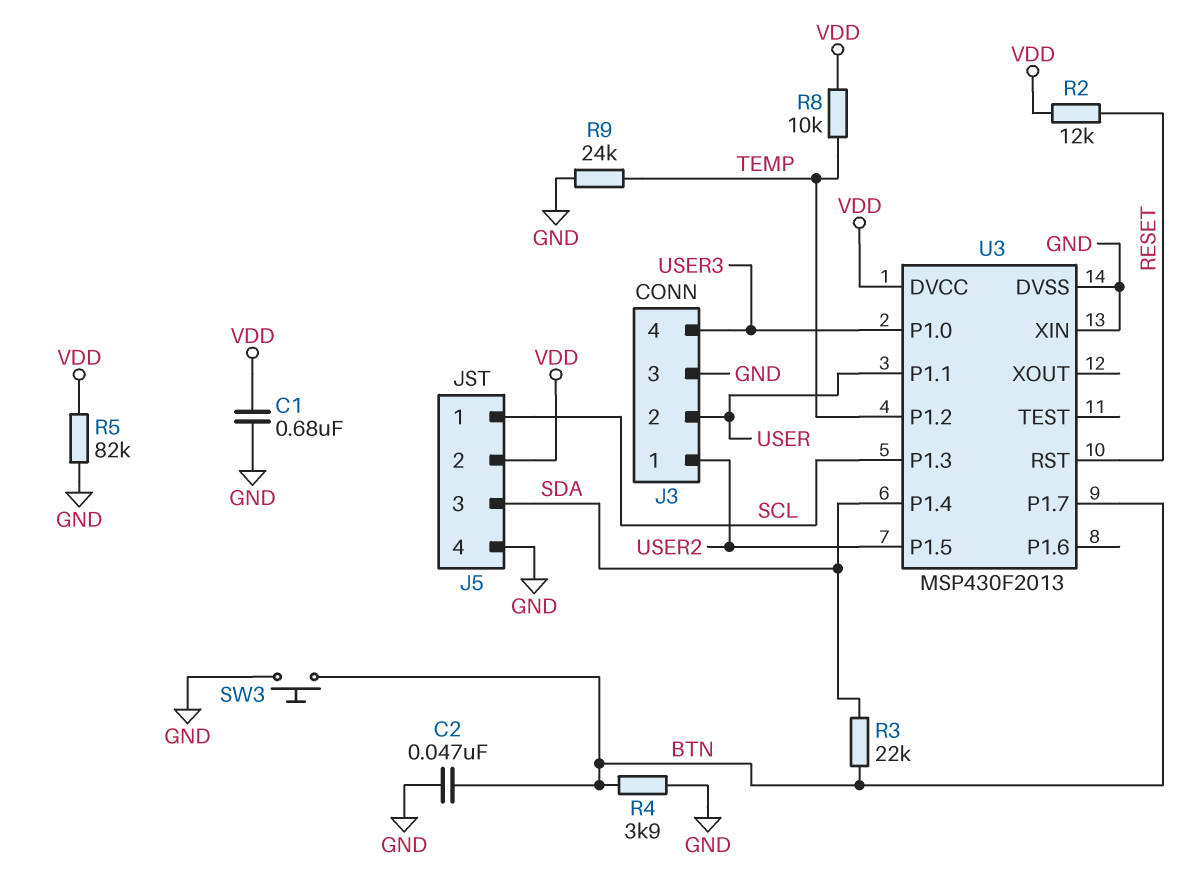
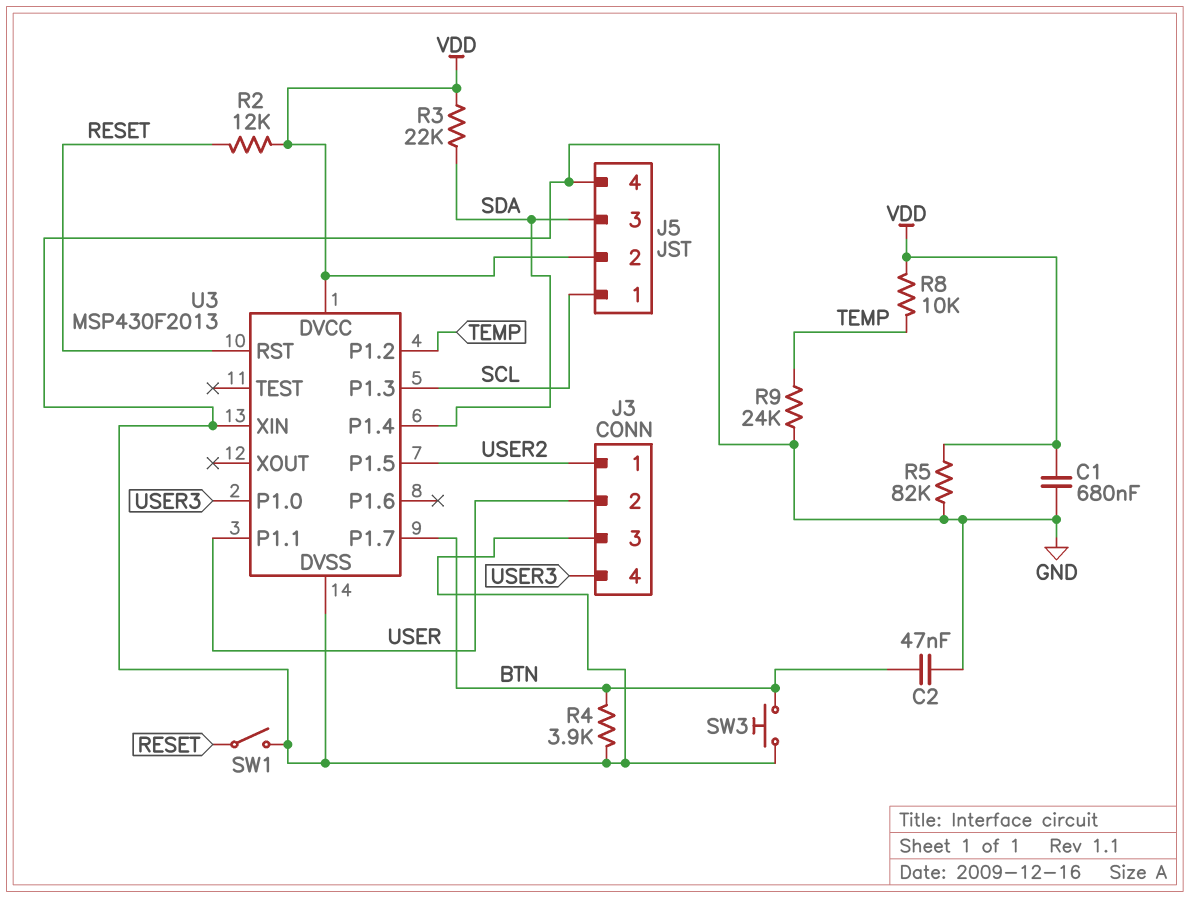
R3: 22k (BTN, SDA) -> 22k (SDA, VDD)
SW1: none -> switch (GND, RESET)

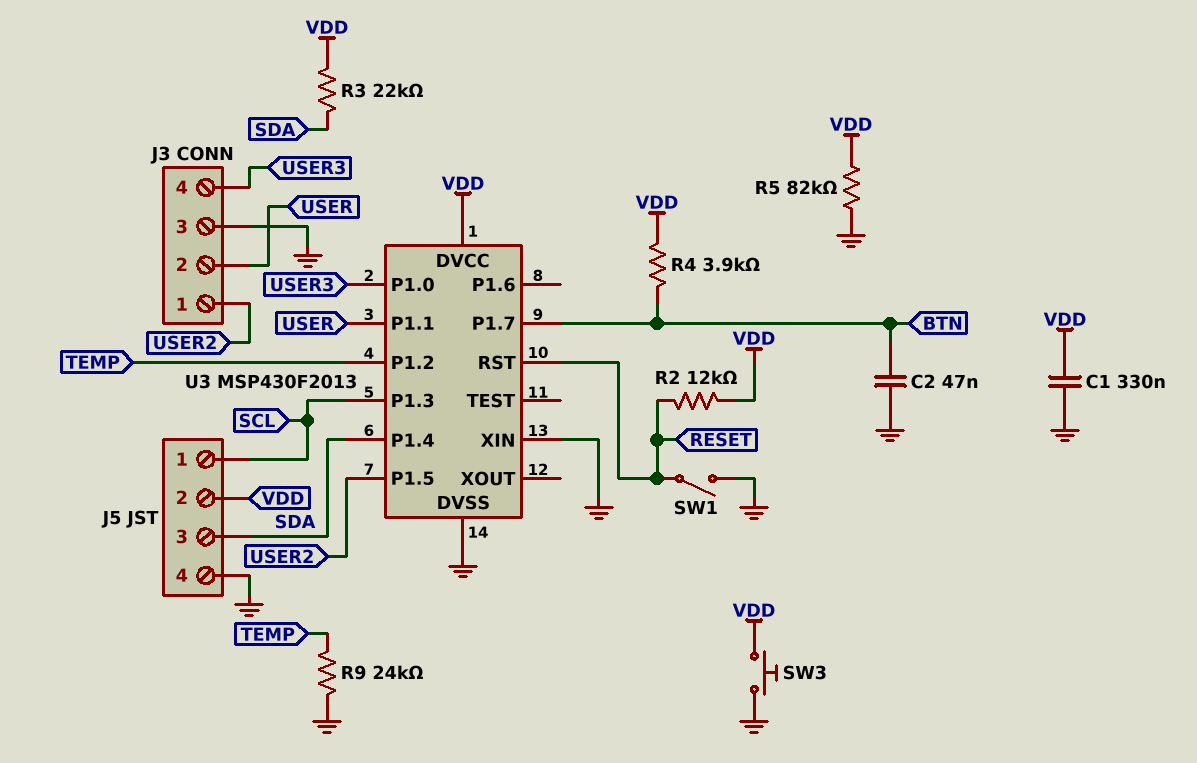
C1: 680nF (GND, VDD) -> 330nF (GND, VDD)
R4: 3.9k (BTN, GND) -> 3.9k (BTN, VDD)
R8: 10k (TEMP, VDD) -> none
SW3: button (BTN, GND) -> button (GND, VDD)

